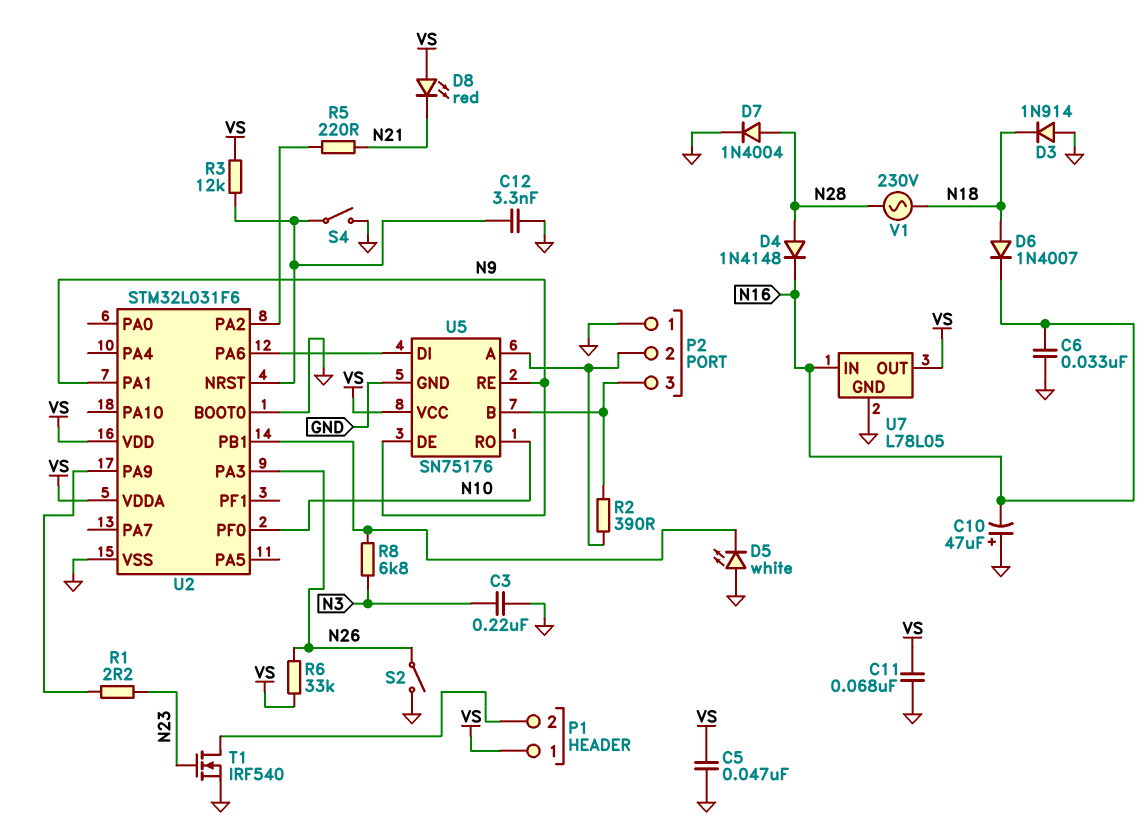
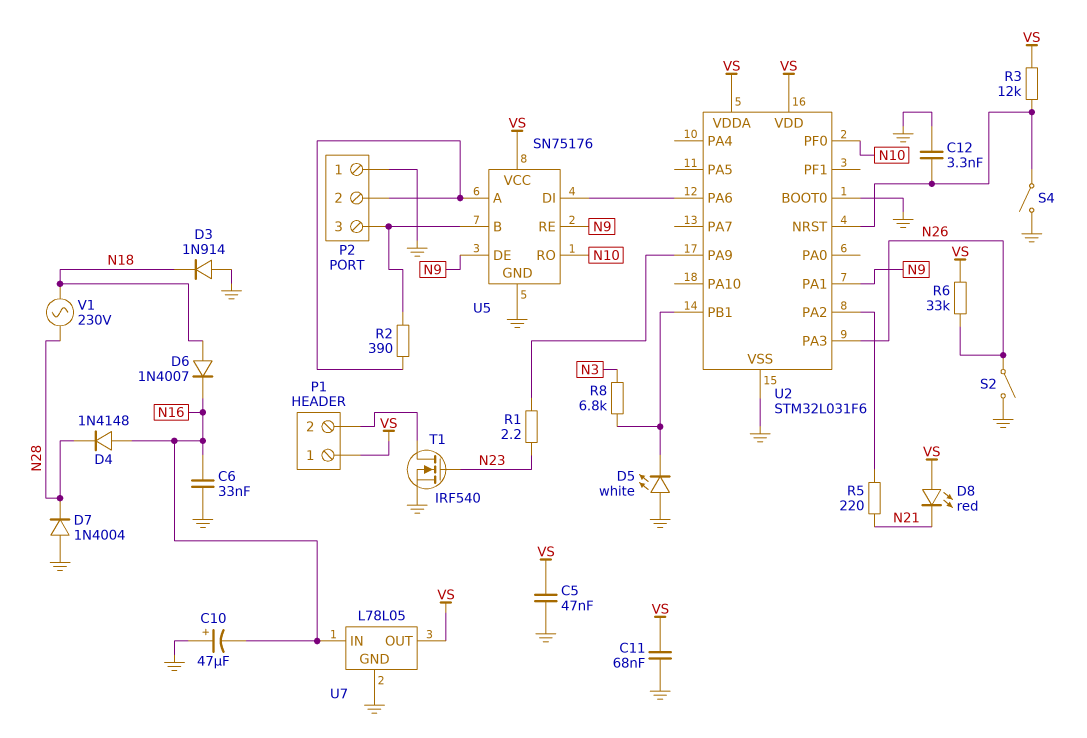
C3: 220nF (GND, N3) -> none
D4: diode 1N4148 (A N28, K N16) -> diode 1N4148 (A N16, K N28)
D7: diode 1N4004 (A N28, K GND) -> diode 1N4004 (A GND, K N28)

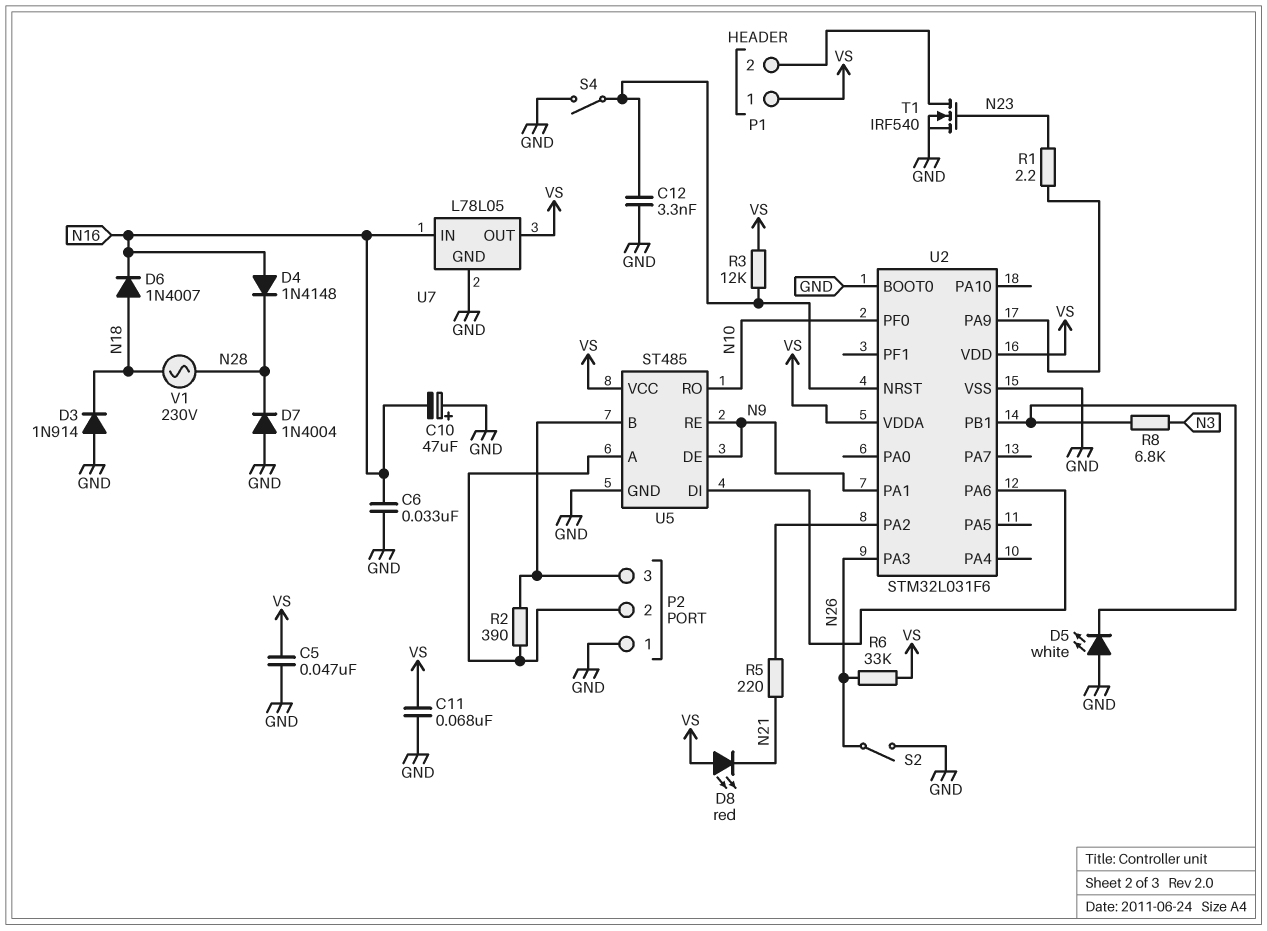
U5: SN75176 -> ST485

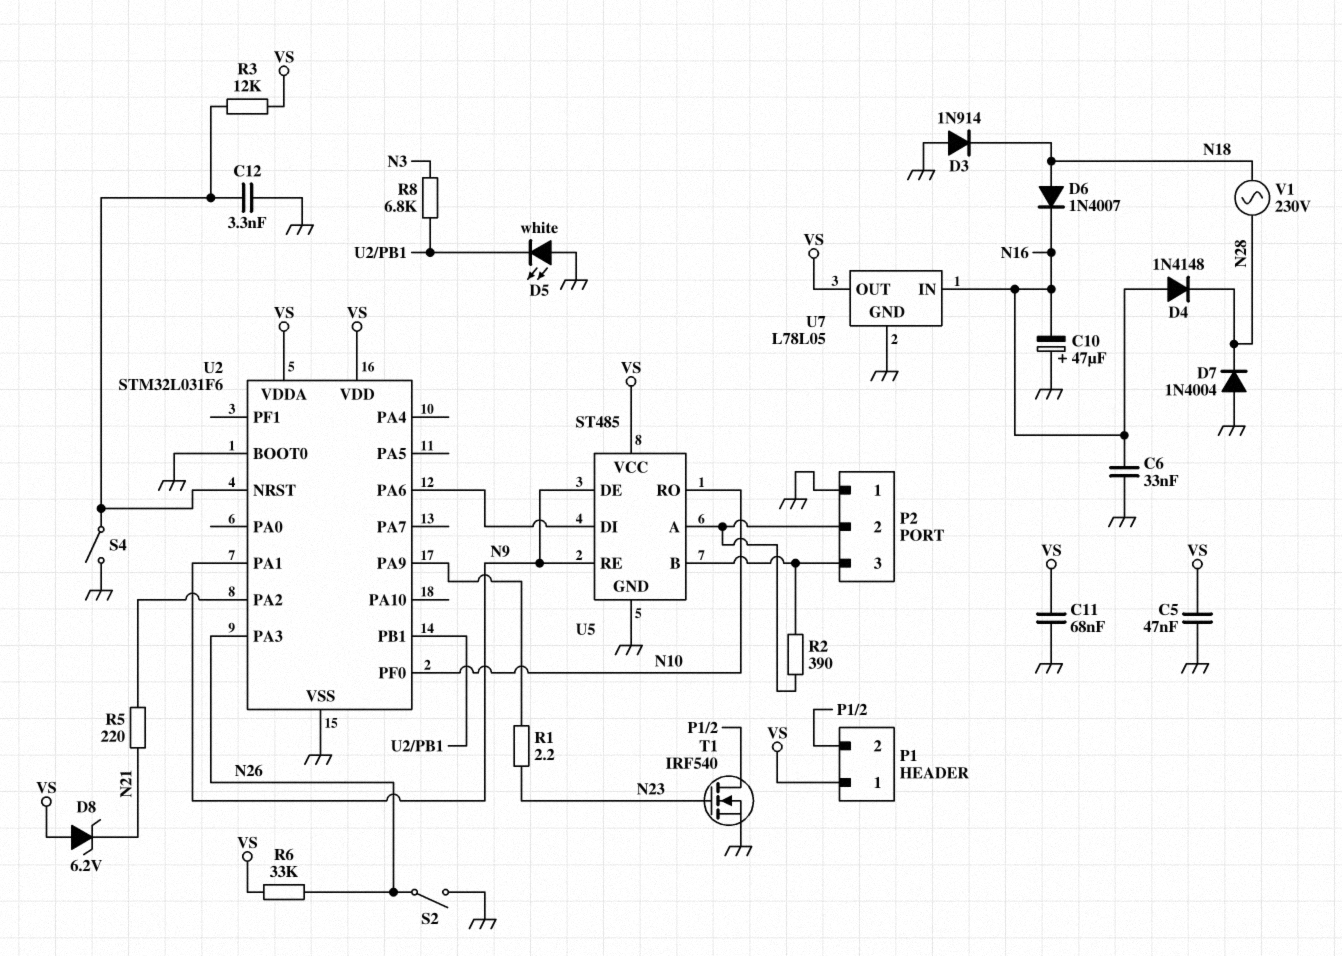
D8: LED red (A VS, K N21) -> zener 6.2V (A VS, K N21)

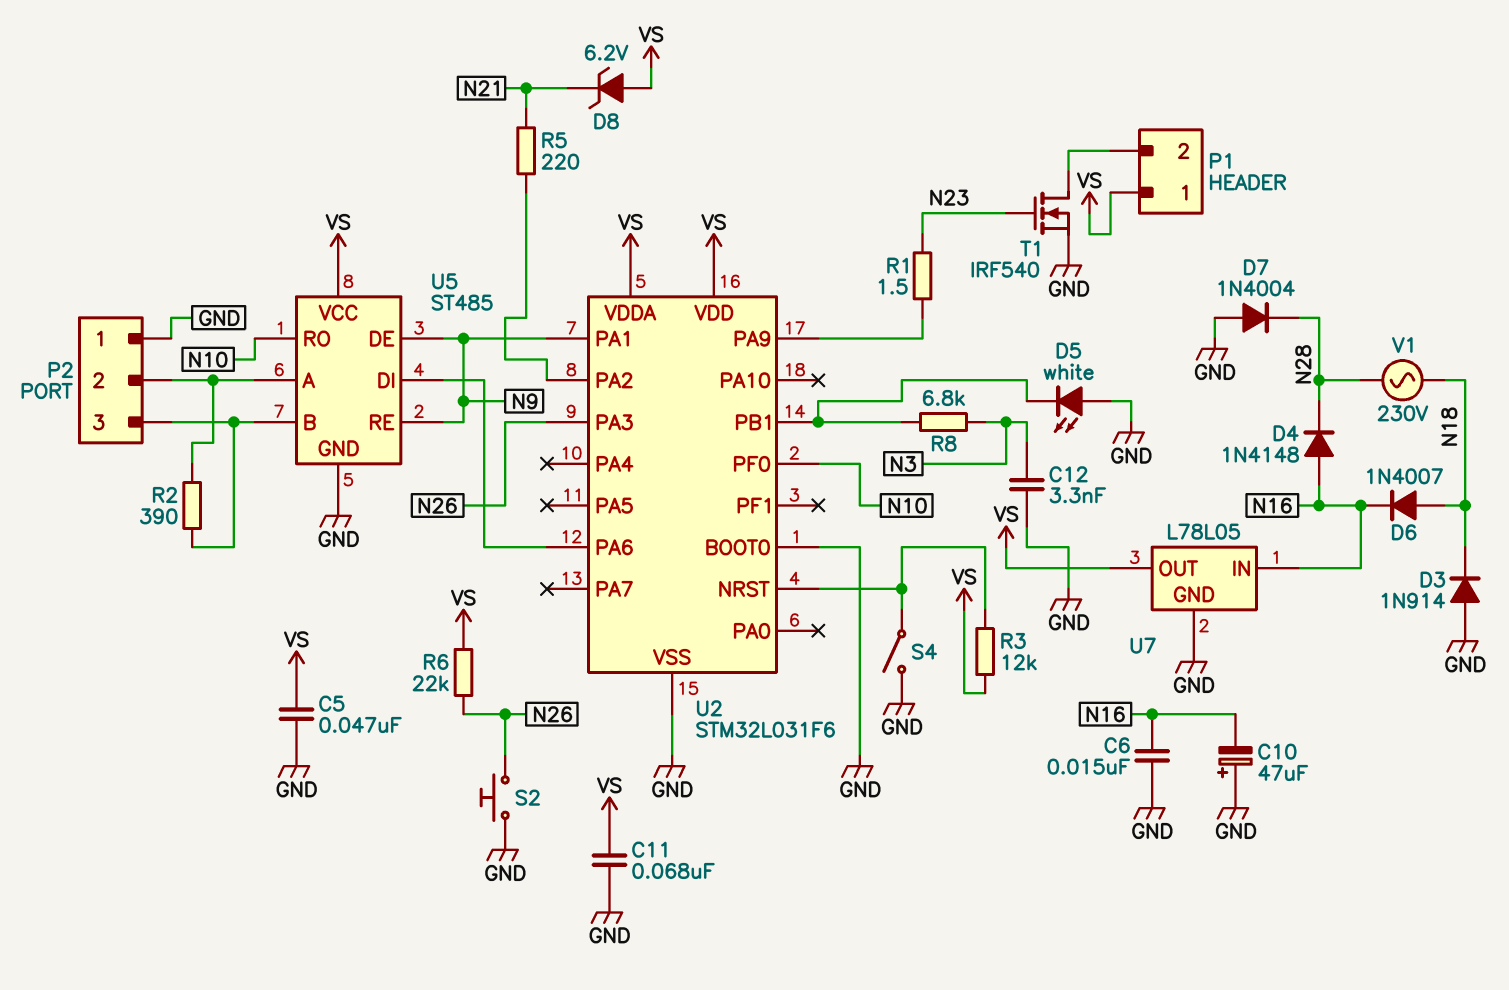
C6: 33nF (GND, N16) -> 15nF (GND, N16)
C12: 3.3nF (GND, U2/NRST) -> 3.3nF (GND, N3)
R1: 2.2 (N23, U2/PA9) -> 1.5 (N23, U2/PA9)
R6: 33k (N26, VS) -> 22k (N26, VS)
S2: switch (GND, N26) -> button (GND, N26)

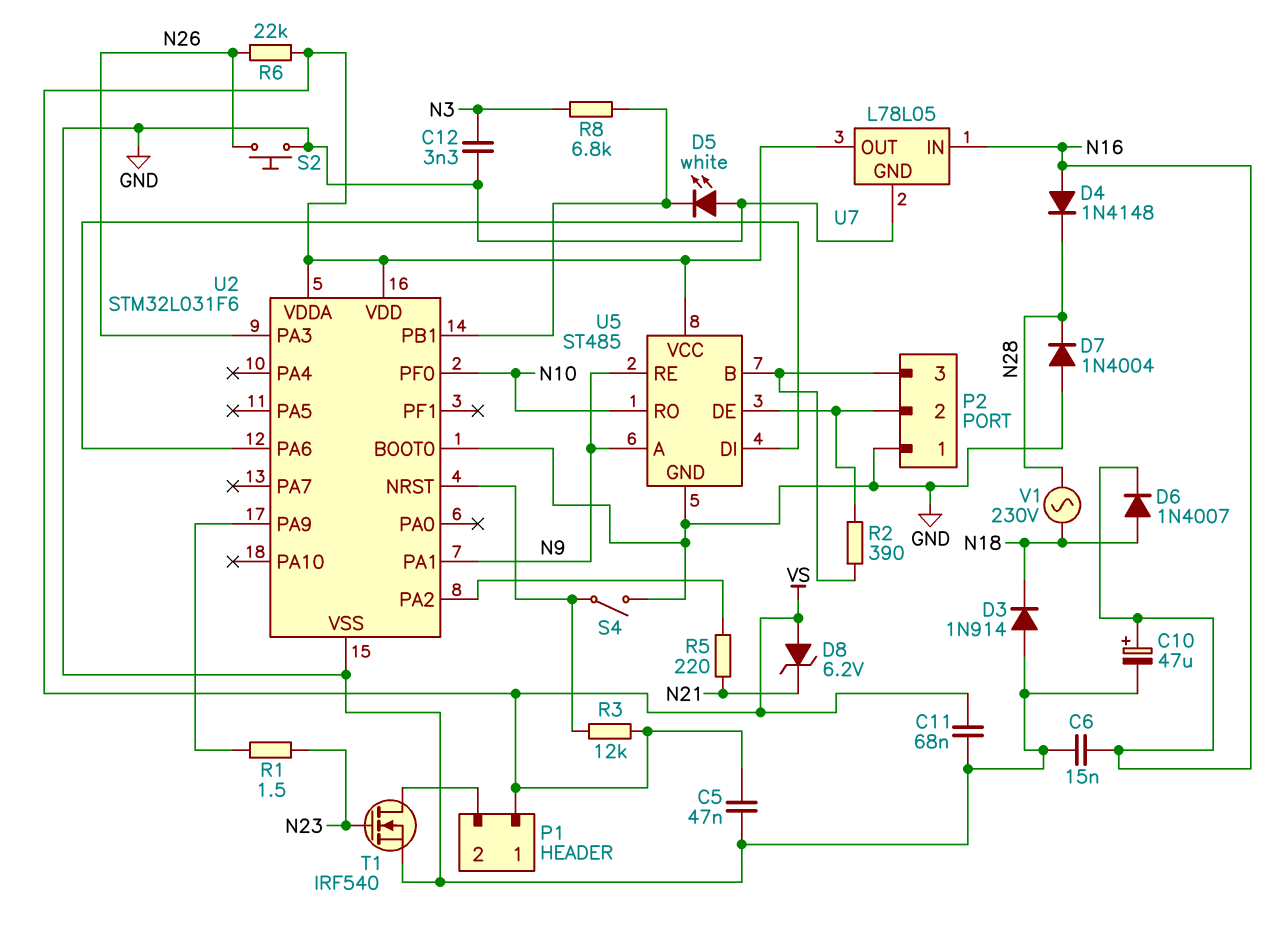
C10: 47uF (plus GND, minus N16) -> 47uF (plus N16, minus GND)
U5 pin A: P2/2 -> N9
U5 pin DE: N9 -> P2/2

